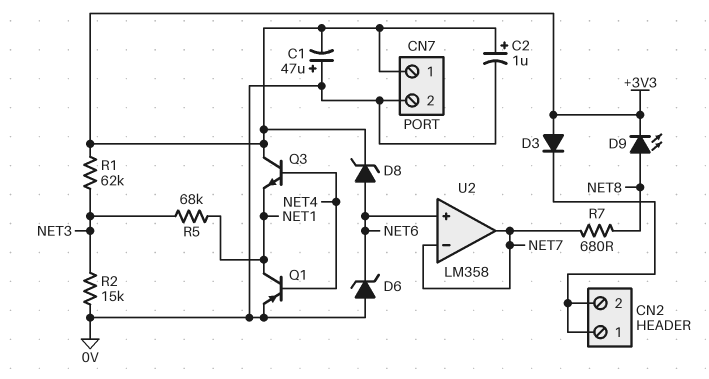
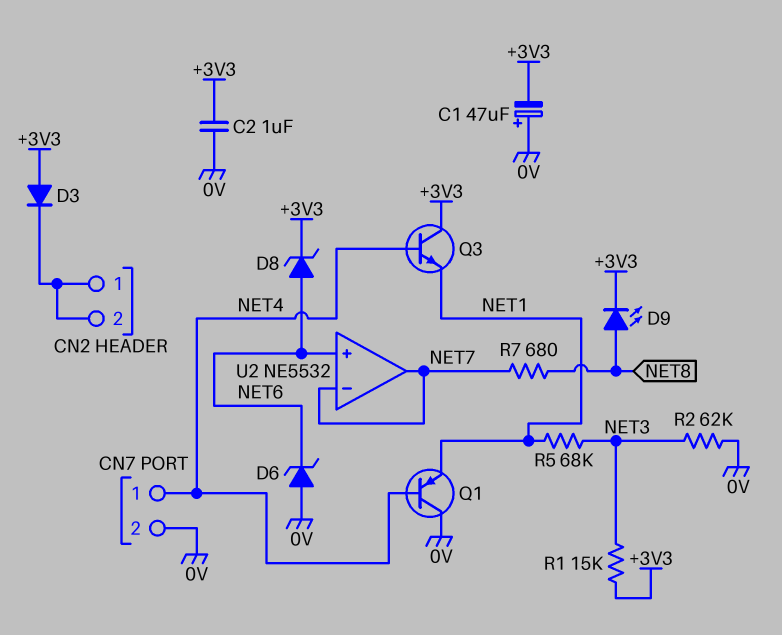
C2: 1uF (plus +3V3, minus 0V) -> 1uF (+3V3, 0V)
CN7 pin 1: +3V3 -> NET4
Q1: PNP (B NET4, C NET1, E 0V) -> PNP (B NET4, C 0V, E NET1)
R1: 62k (+3V3, NET3) -> 15k (+3V3, NET3)
R2: 15k (0V, NET3) -> 62k (0V, NET3)
U2: LM358 -> NE5532

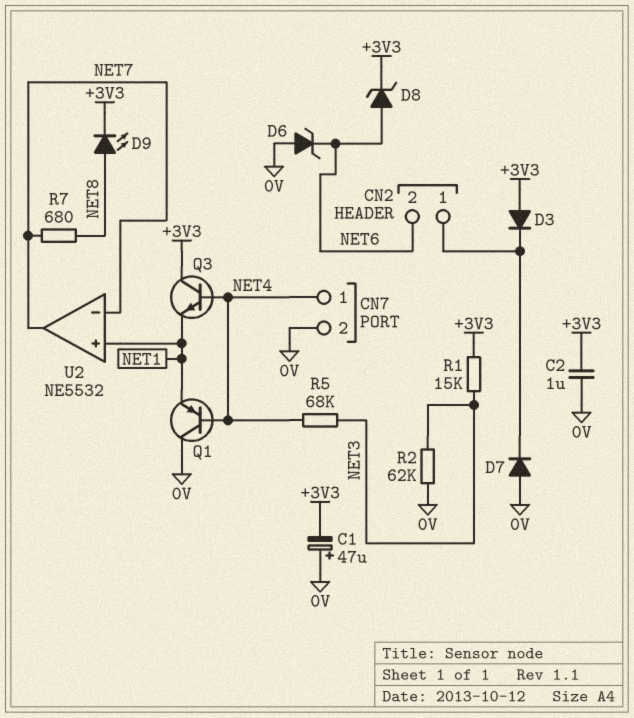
CN2 pin 2: CN2/1 -> NET6
D7: none -> diode (A 0V, K CN2/1)
R5: 68k (NET1, NET3) -> 68k (NET3, NET4)
U2 pin in+: NET6 -> NET1

